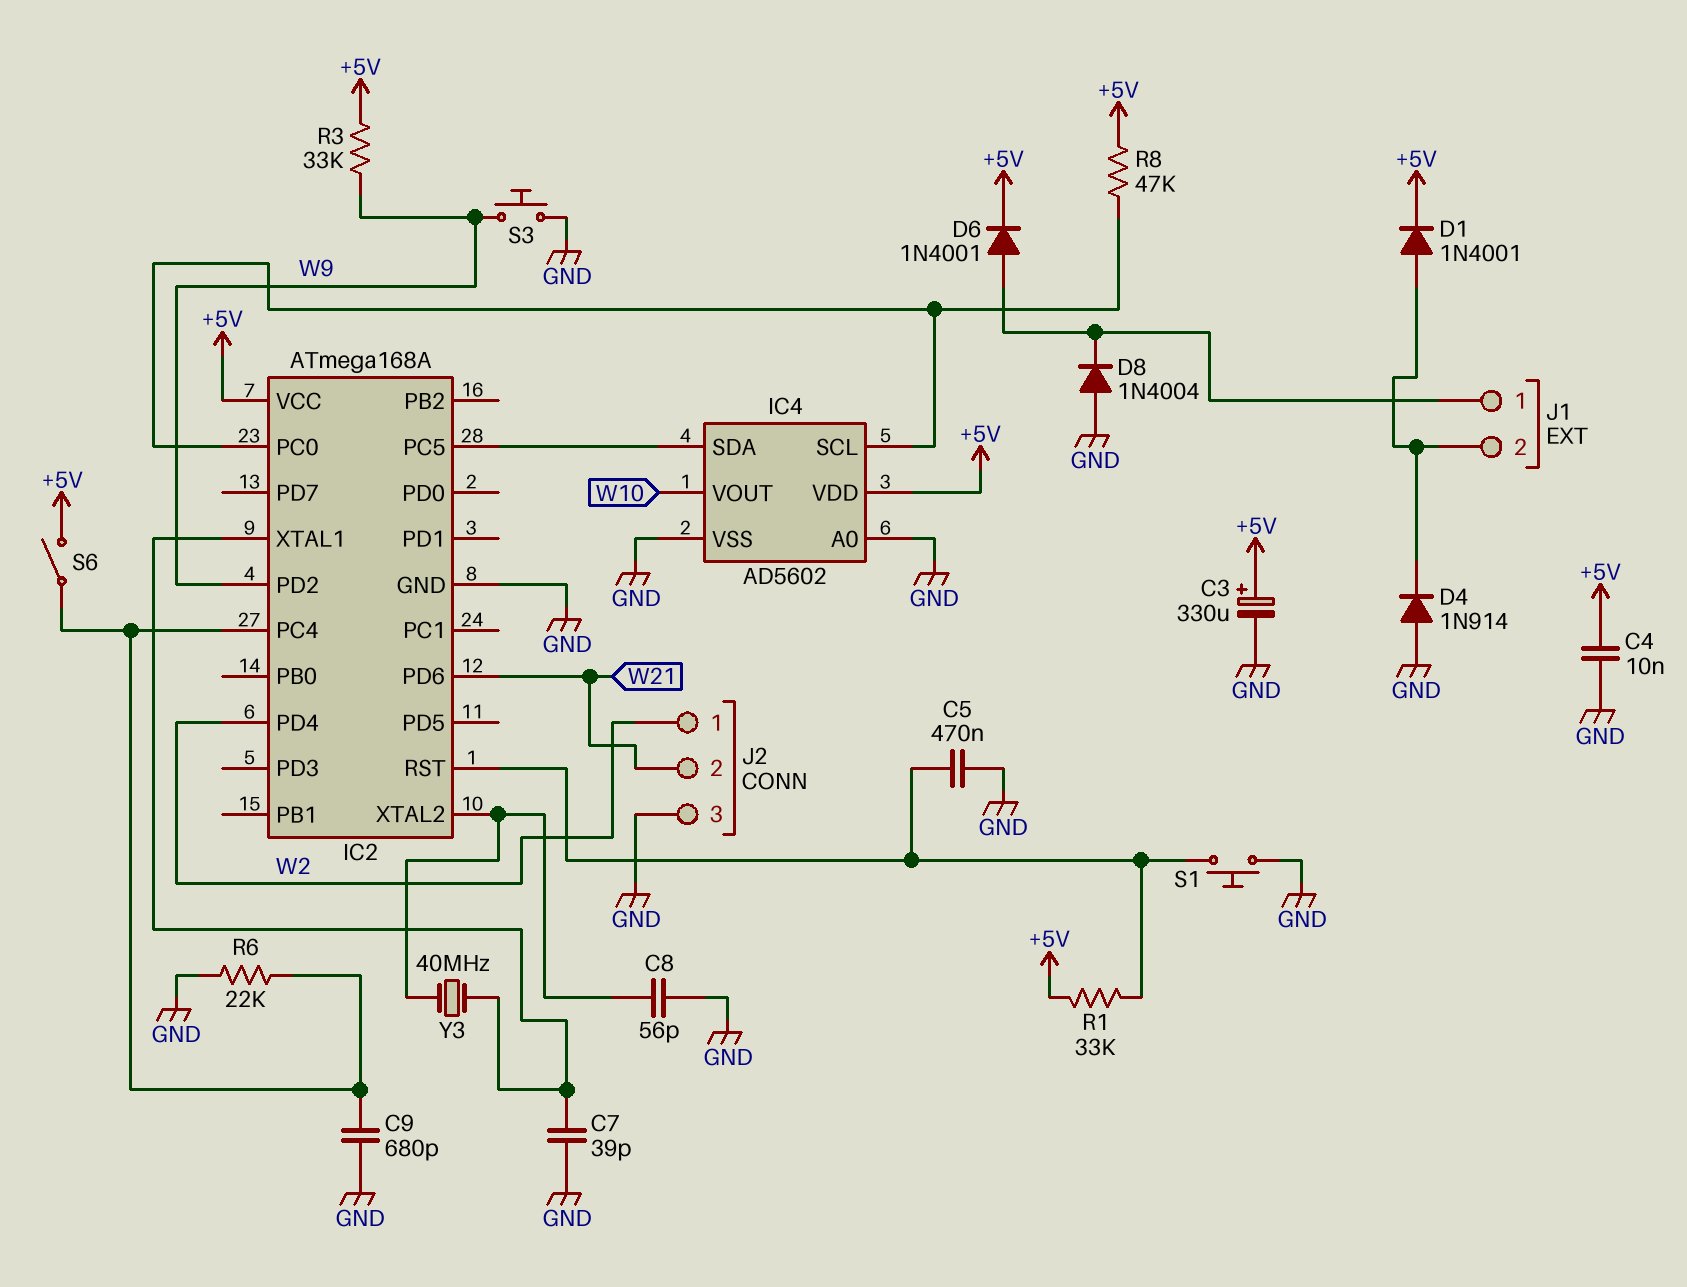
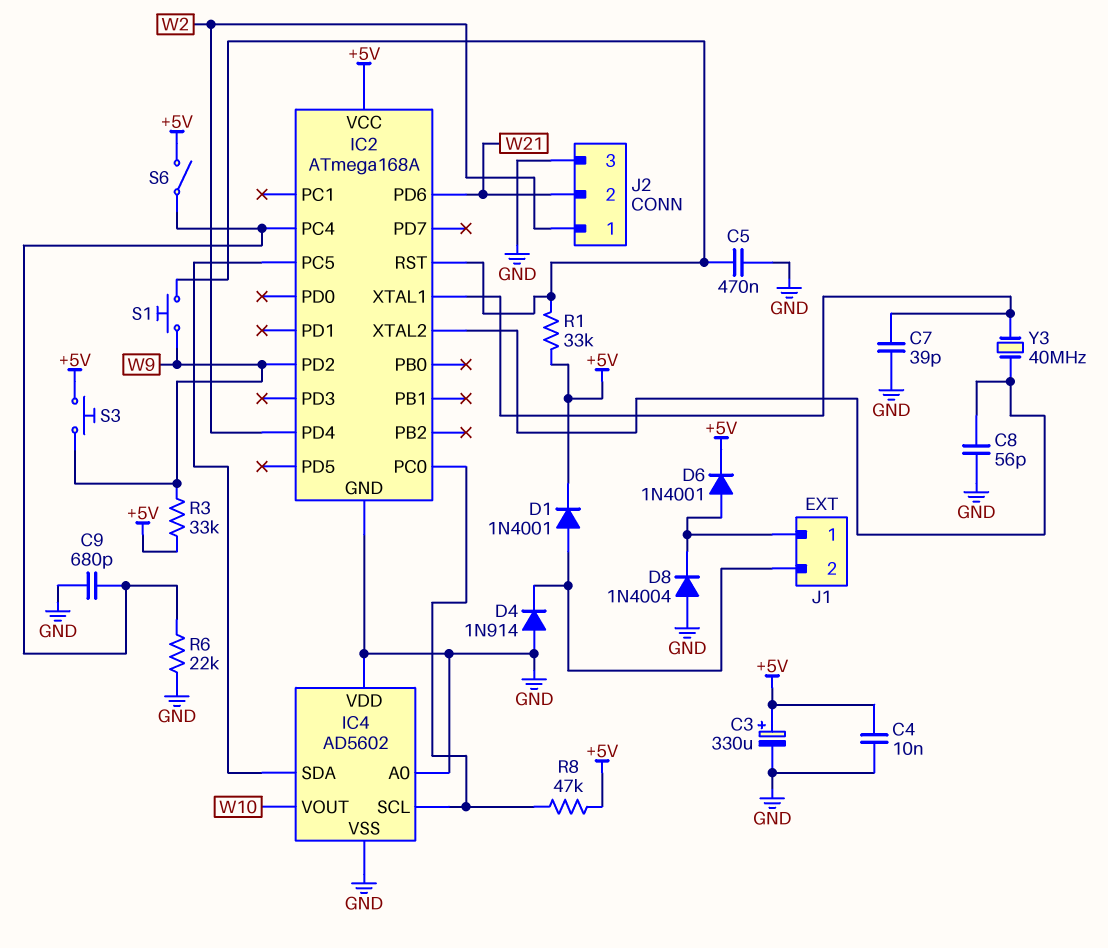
IC4 pin VDD: +5V -> GND
S1: button (GND, IC2/RST) -> button (IC2/RST, W9)
S3: button (GND, W9) -> button (+5V, W9)

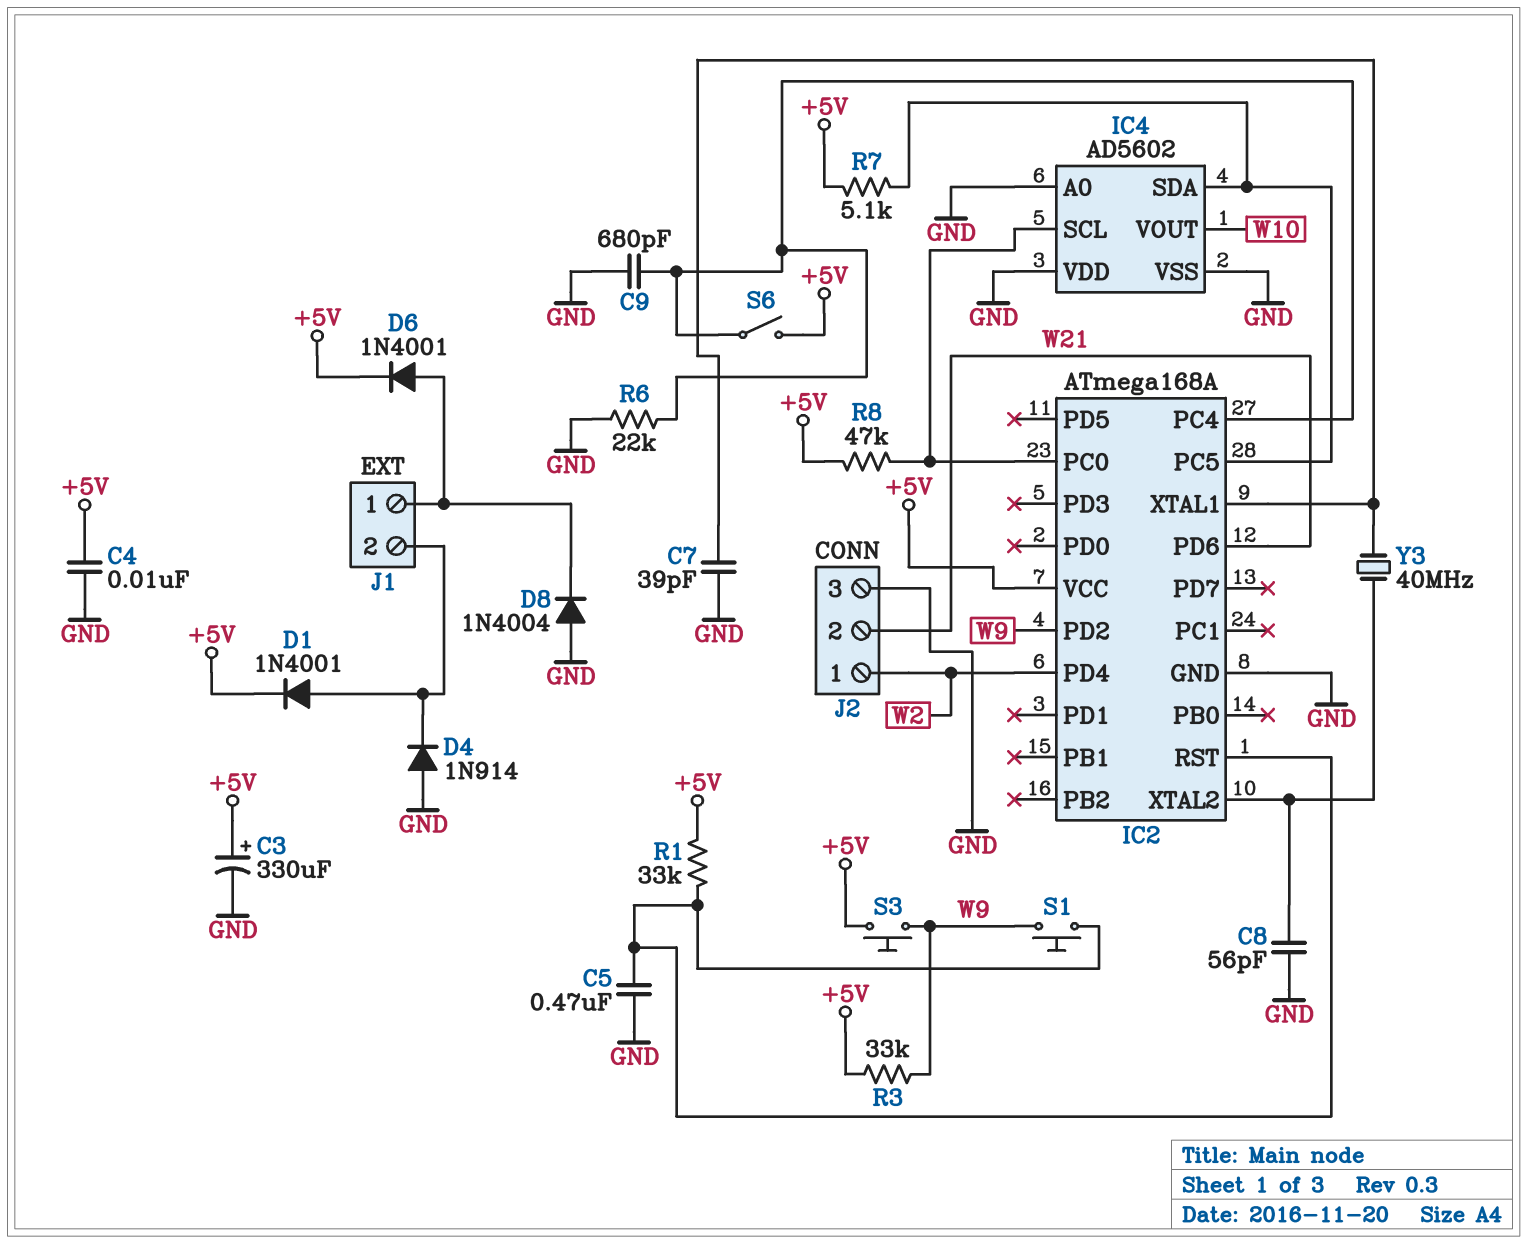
R7: none -> 5.1k (+5V, IC2/PC5)

